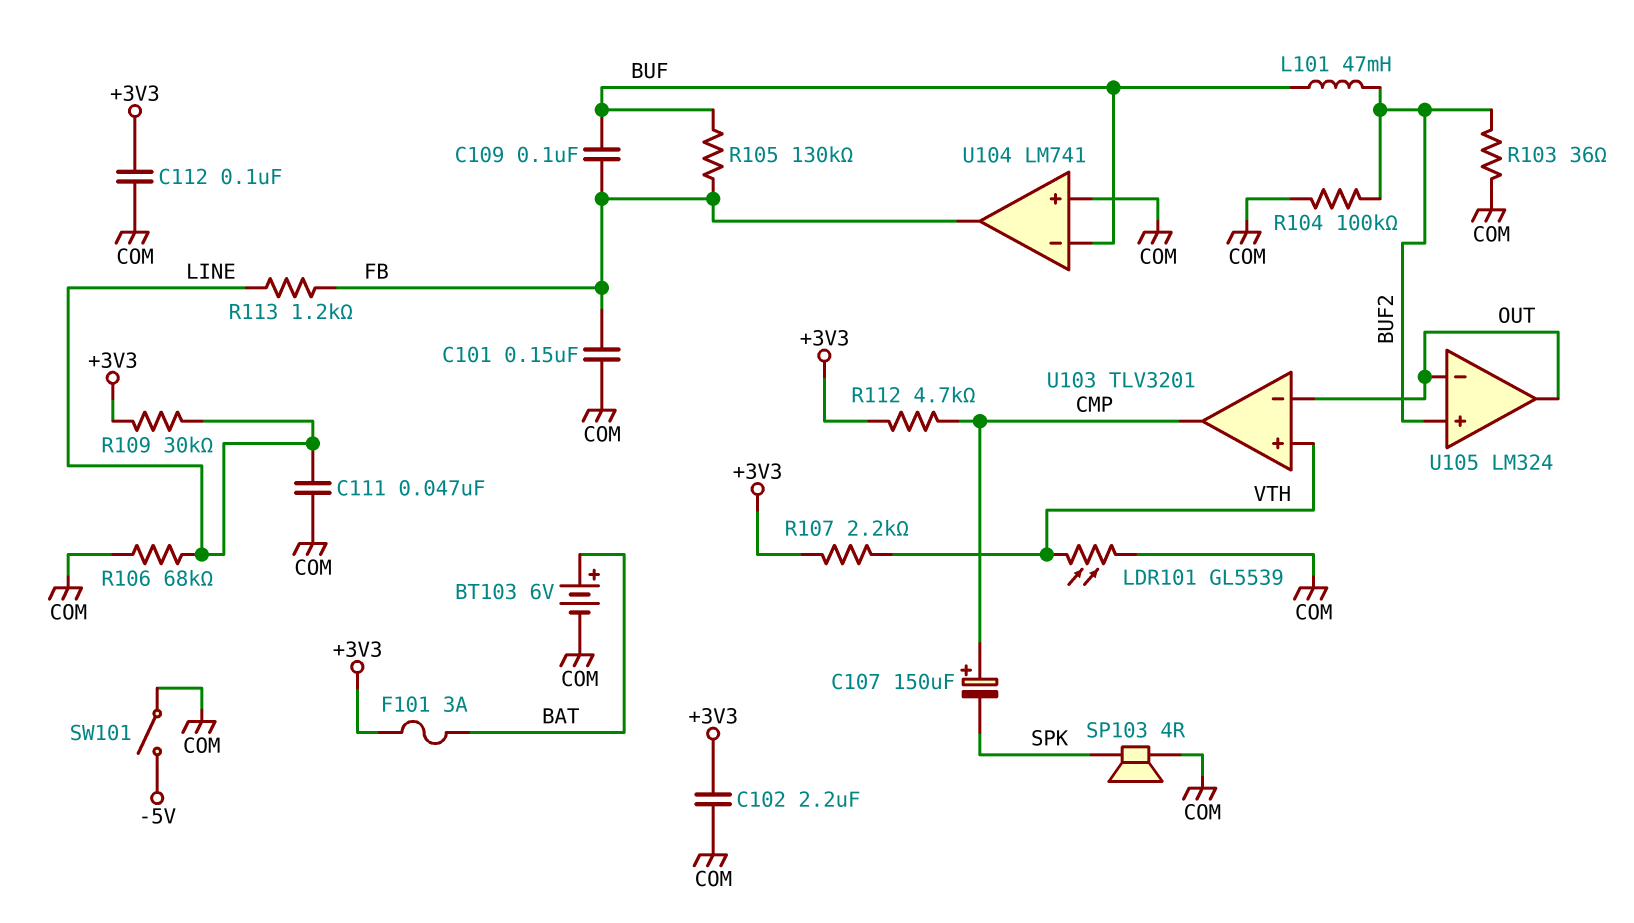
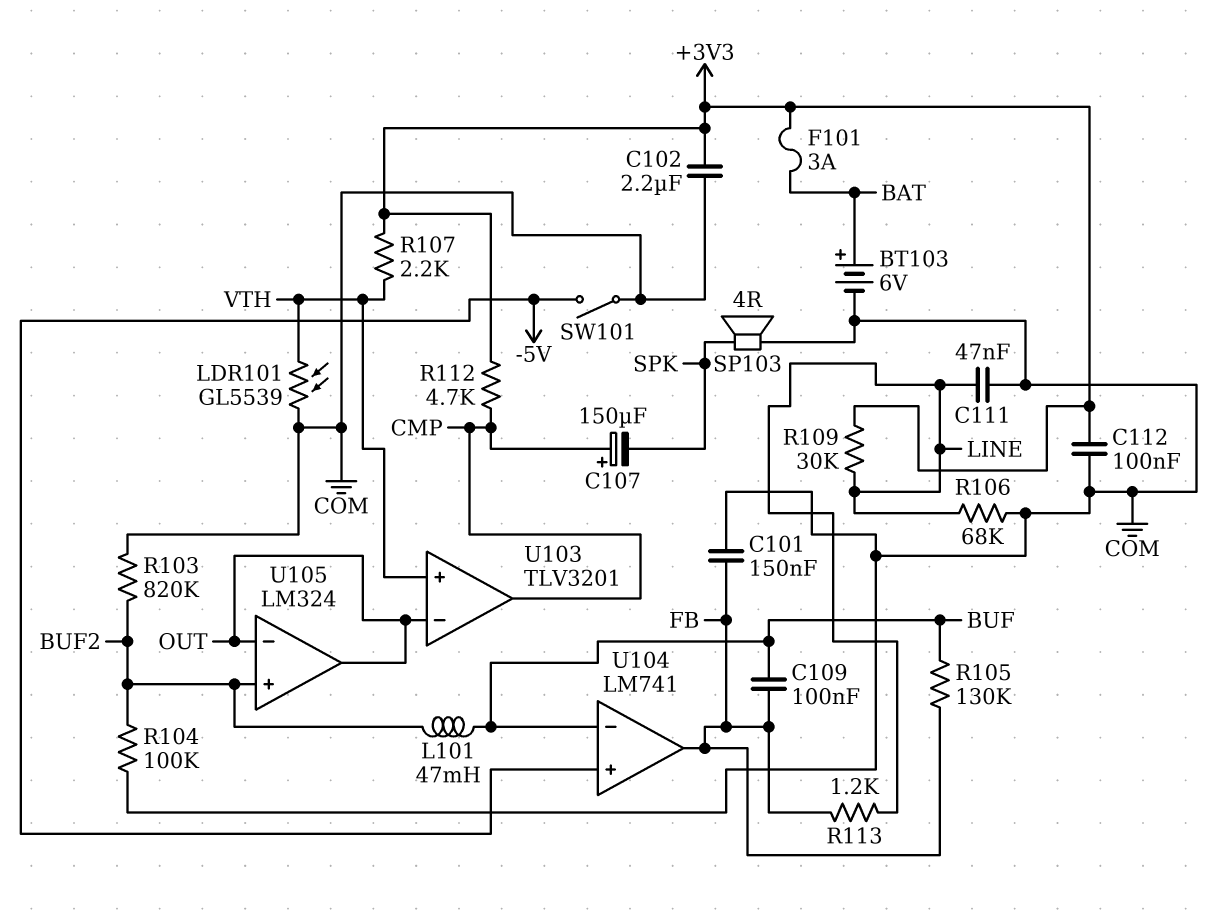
R103: 36 (BUF2, COM) -> 820k (BUF2, COM)
U104 pin in+: COM -> -5V

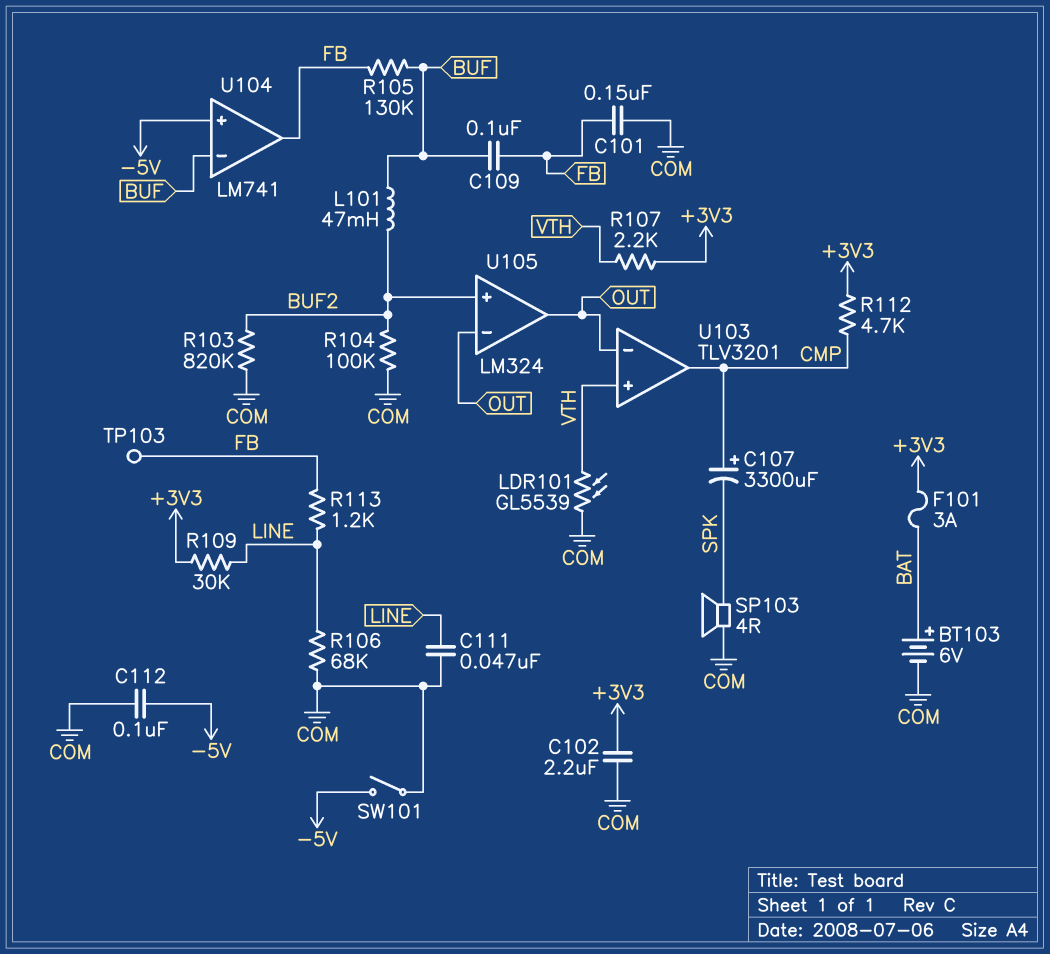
C107: 150uF (plus CMP, minus SPK) -> 3300uF (plus CMP, minus SPK)
C112: 100nF (+3V3, COM) -> 100nF (-5V, COM)
TP103: none -> test point (FB)

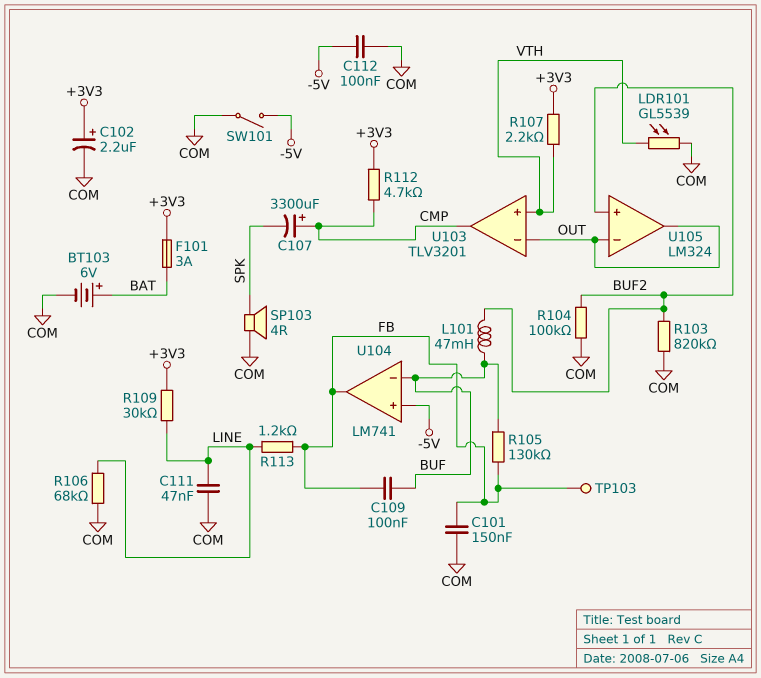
C102: 2.2uF (+3V3, COM) -> 2.2uF (plus +3V3, minus COM)

